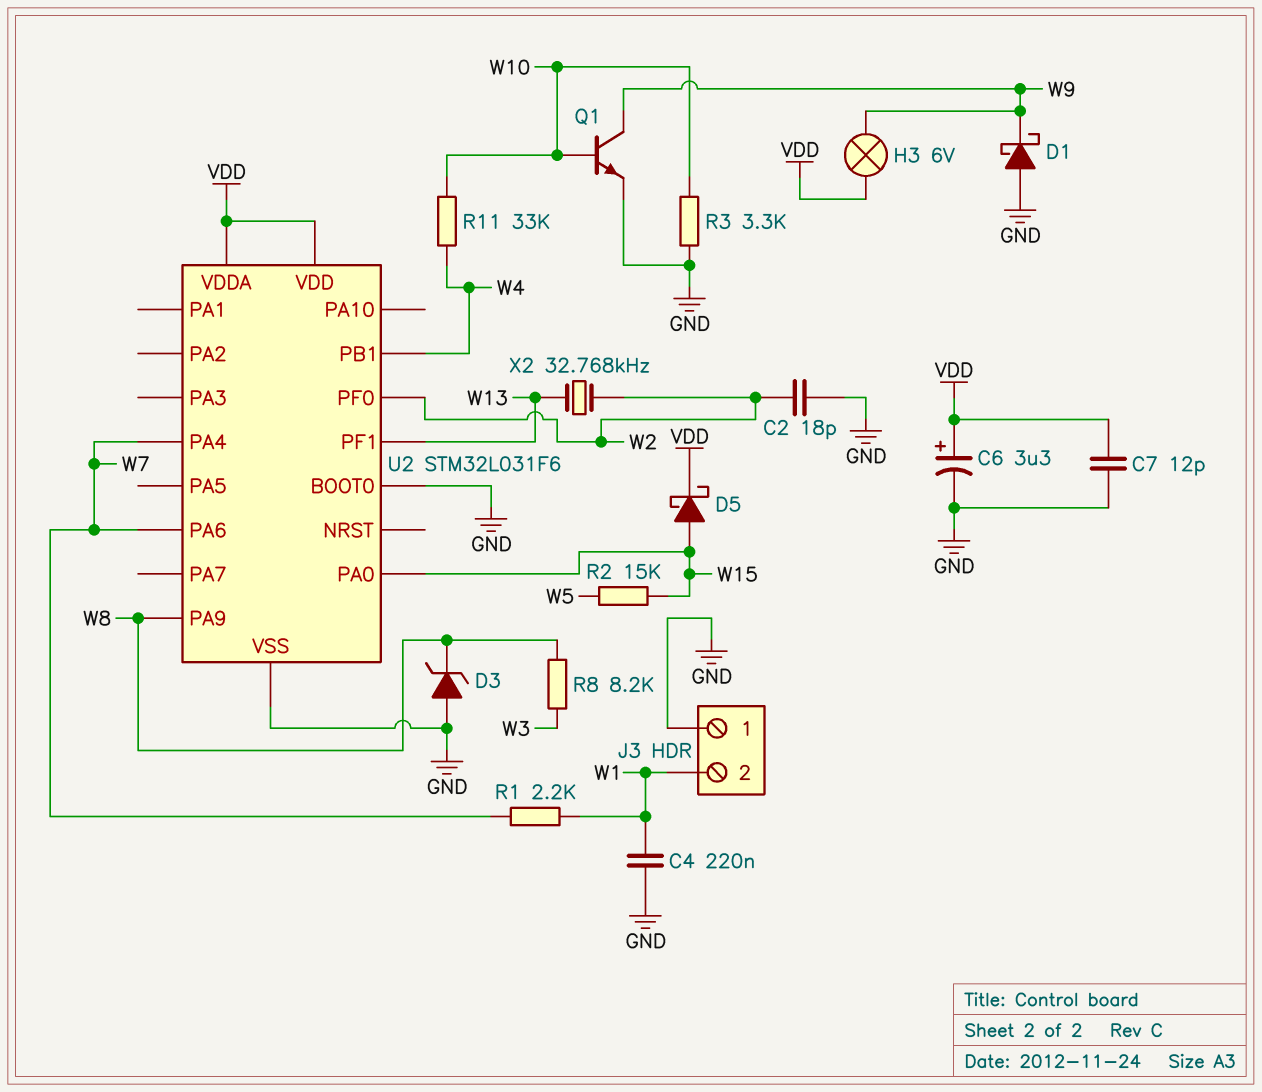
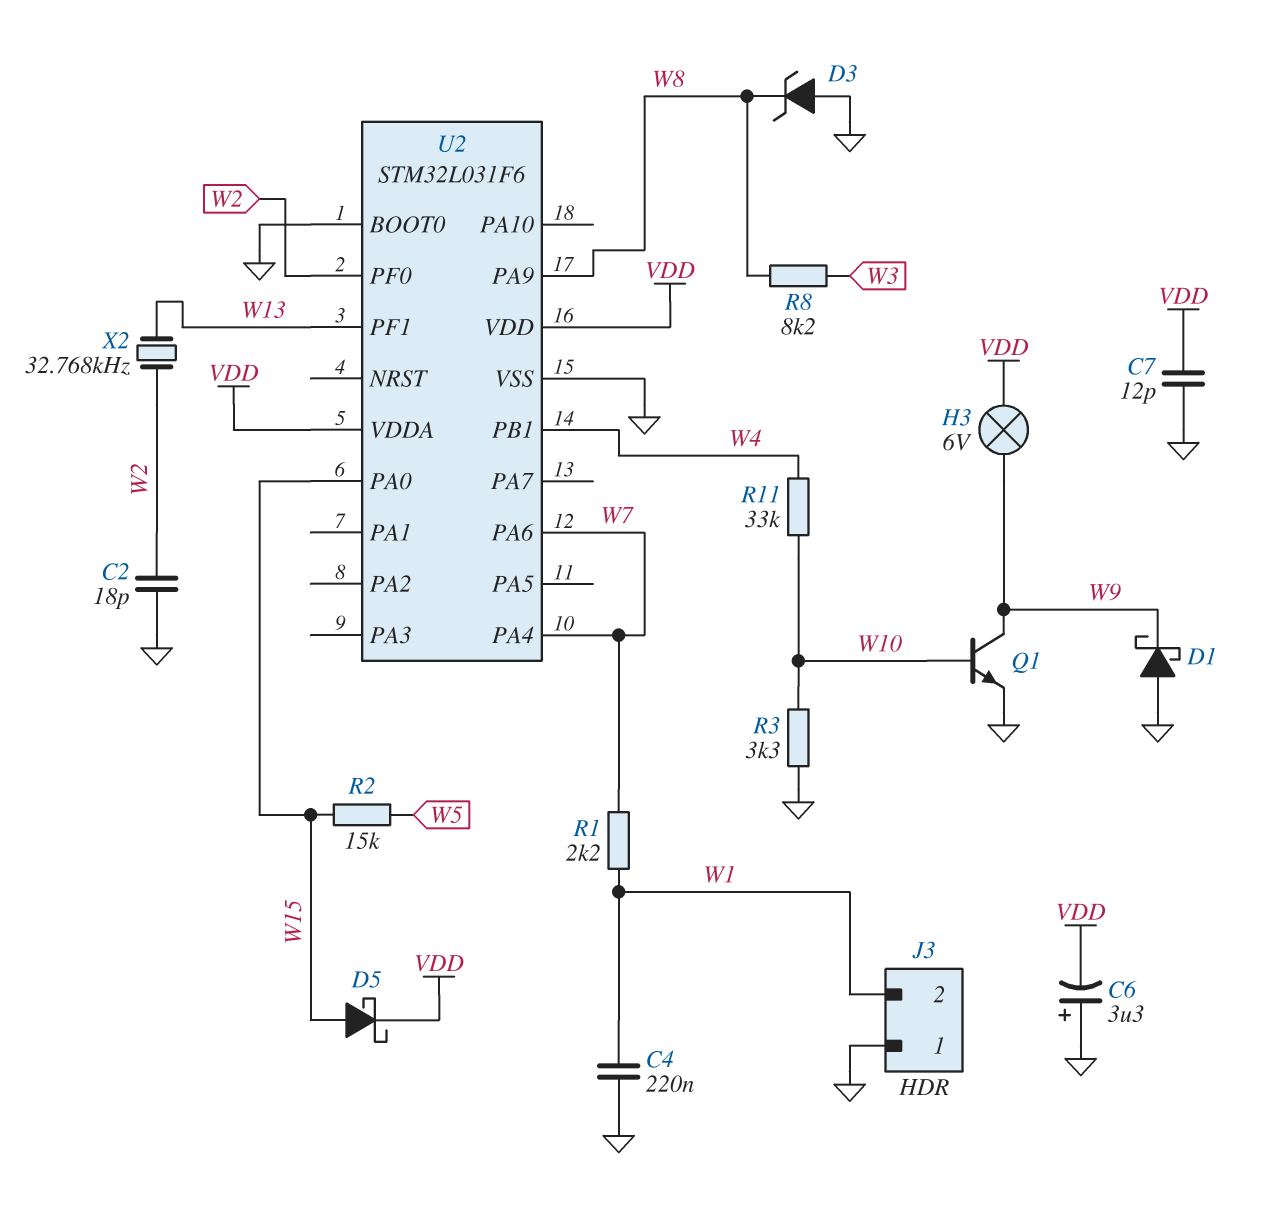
C6: 3.3uF (plus VDD, minus GND) -> 3.3uF (plus GND, minus VDD)

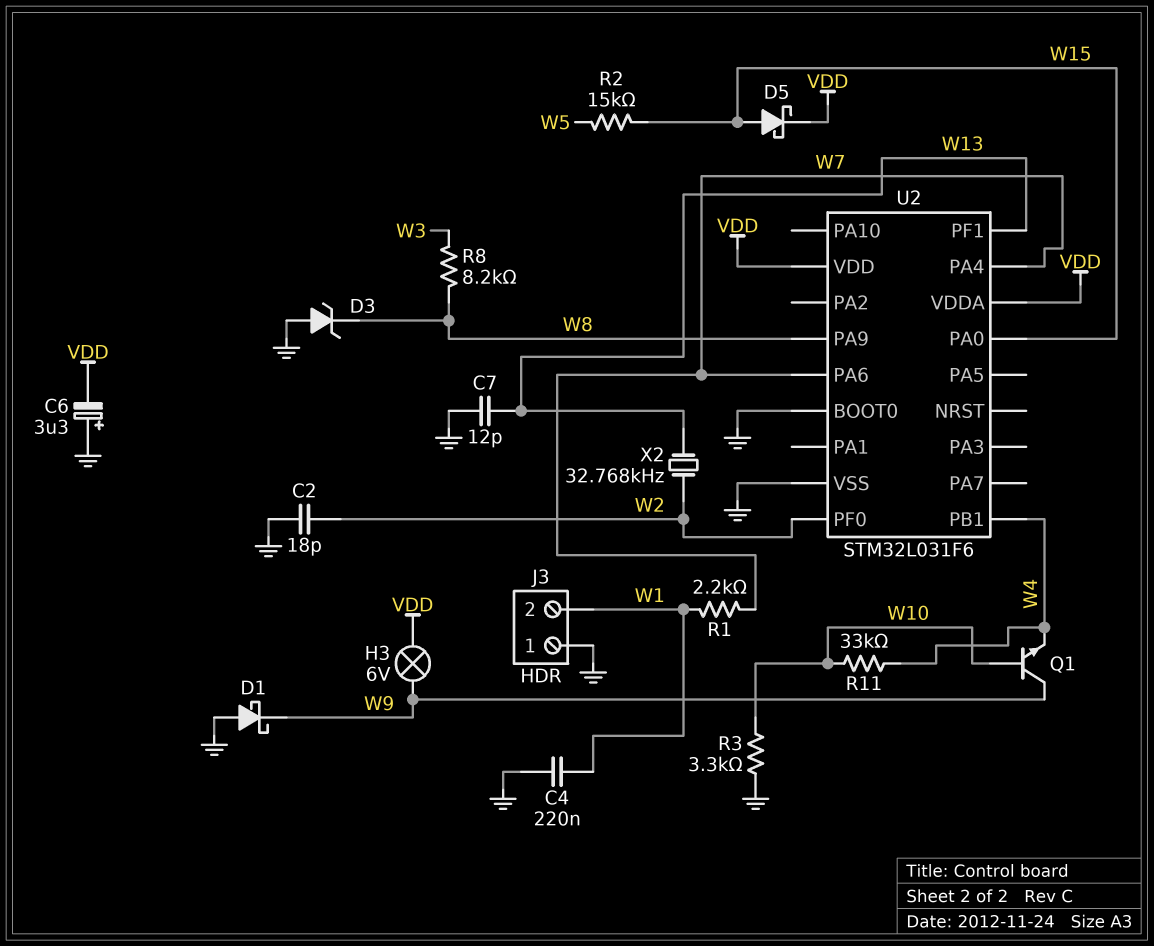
C7: 12pF (GND, VDD) -> 12pF (GND, W13)
Q1: NPN (B W10, C W9, E GND) -> NPN (B W10, C W9, E W4)

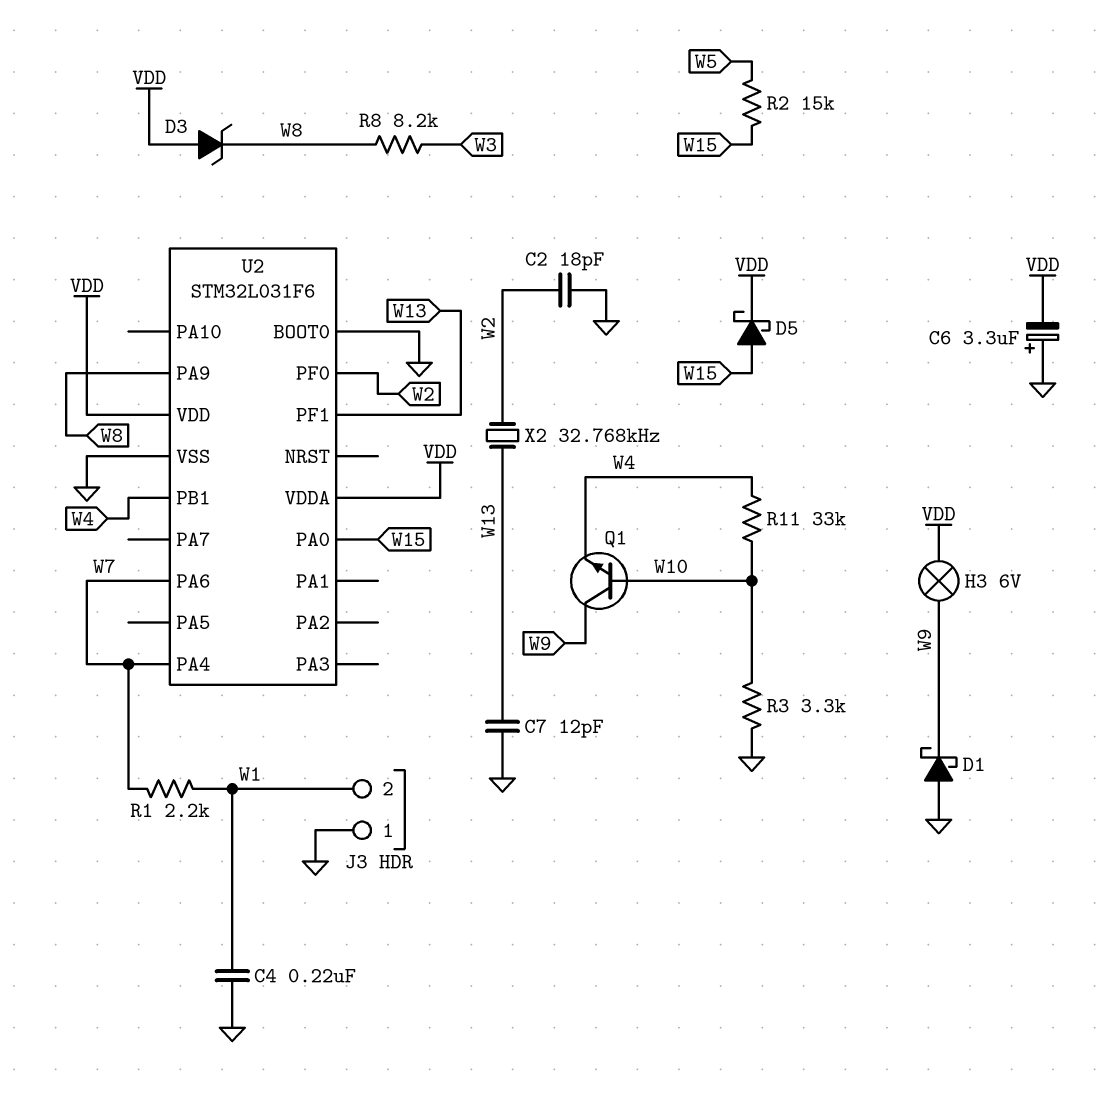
D3: zener (A GND, K W8) -> zener (A VDD, K W8)

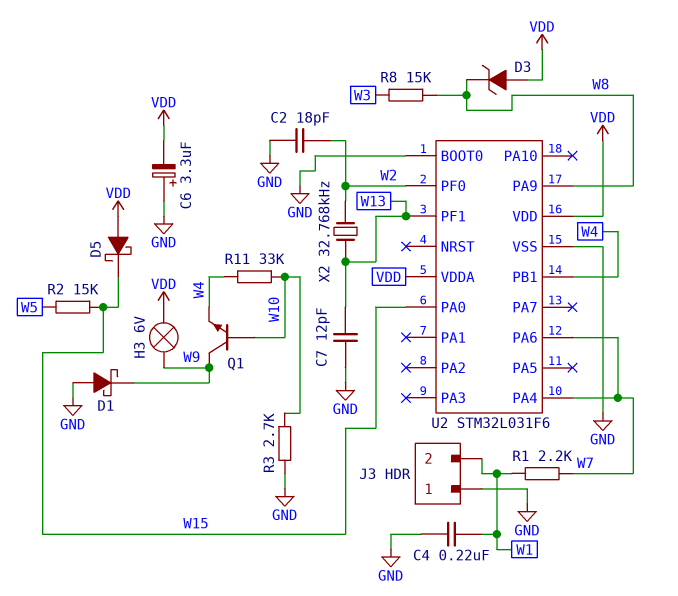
D5: schottky (A W15, K VDD) -> schottky (A VDD, K W15)
R3: 3.3k (GND, W10) -> 2.7k (GND, W10)
R8: 8.2k (W3, W8) -> 15k (W3, W8)

